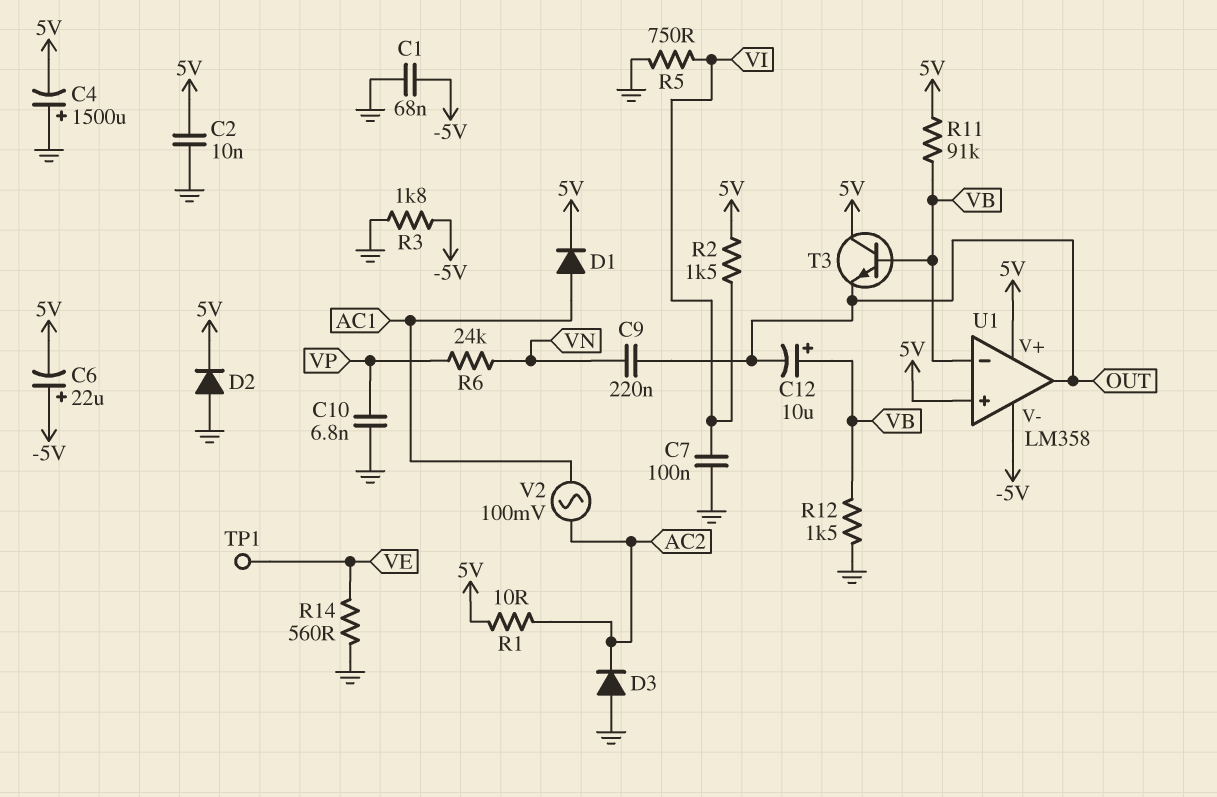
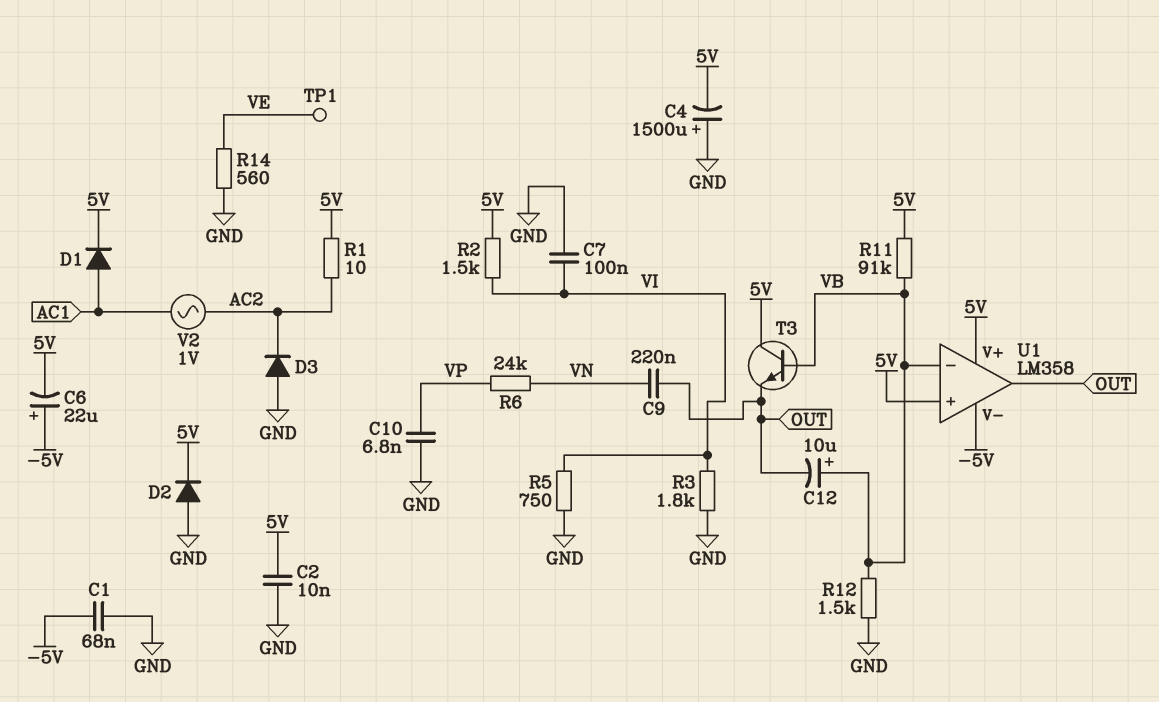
R3: 1.8k (-5V, GND) -> 1.8k (GND, VI)
V2: AC 100mV (AC1, AC2) -> AC 1V (AC1, AC2)

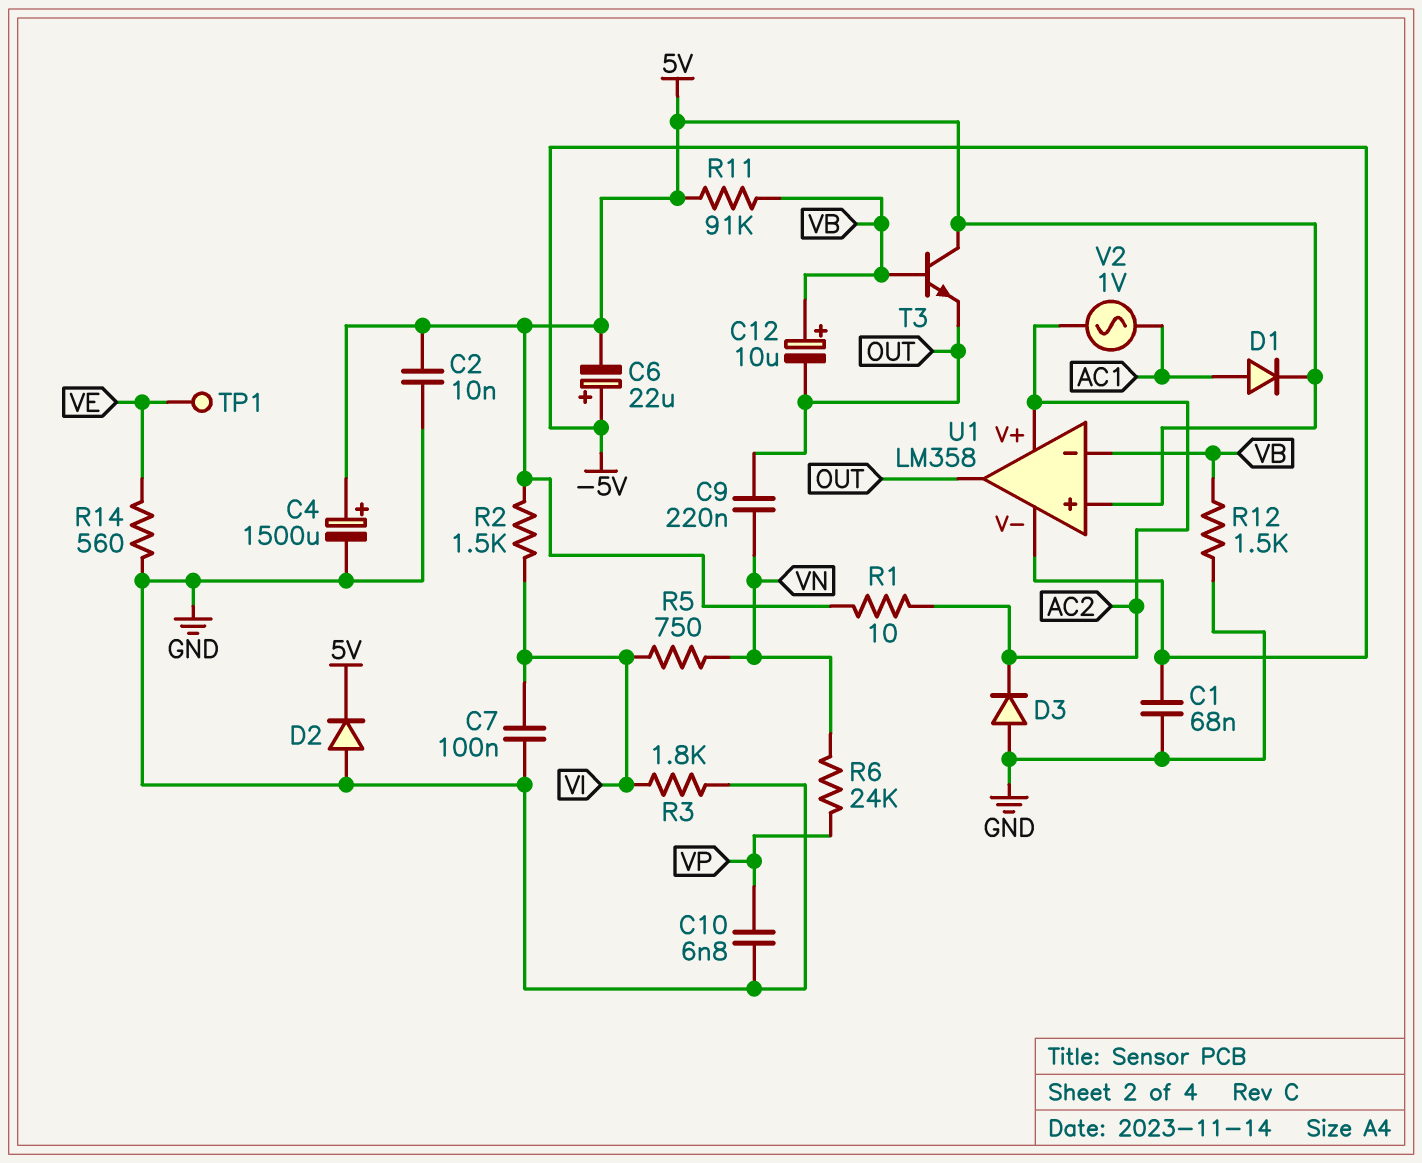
C4: 1500uF (plus GND, minus 5V) -> 1500uF (plus 5V, minus GND)
R5: 750 (GND, VI) -> 750 (VI, VN)
U1 pin V+: 5V -> AC2

